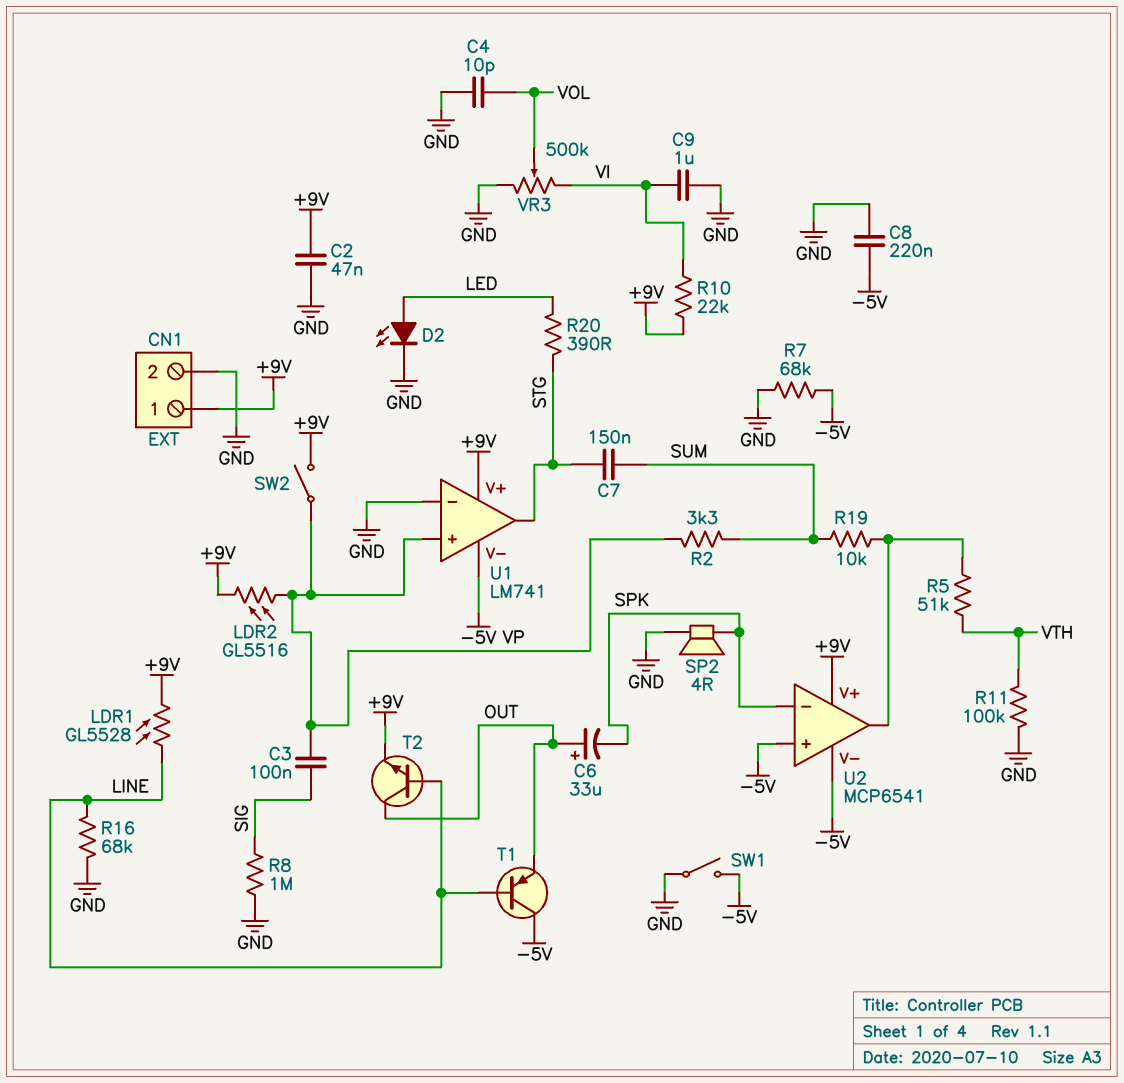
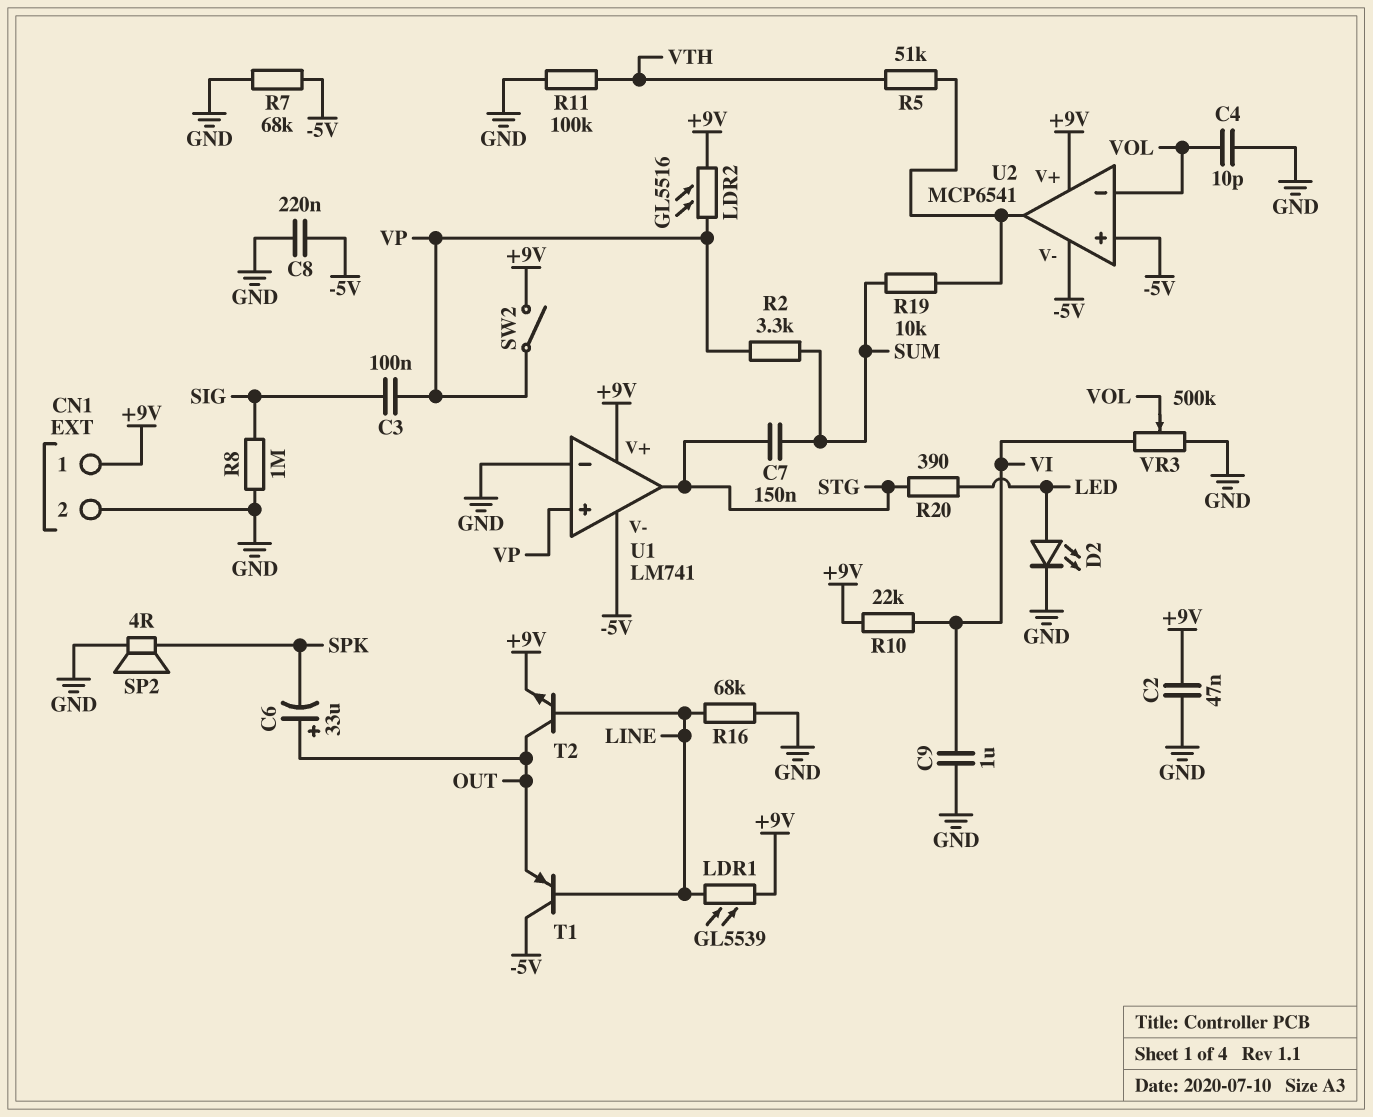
LDR1: GL5528 (+9V, LINE) -> GL5539 (+9V, LINE)
SW1: switch (-5V, GND) -> none
U2 pin in-: SPK -> VOL

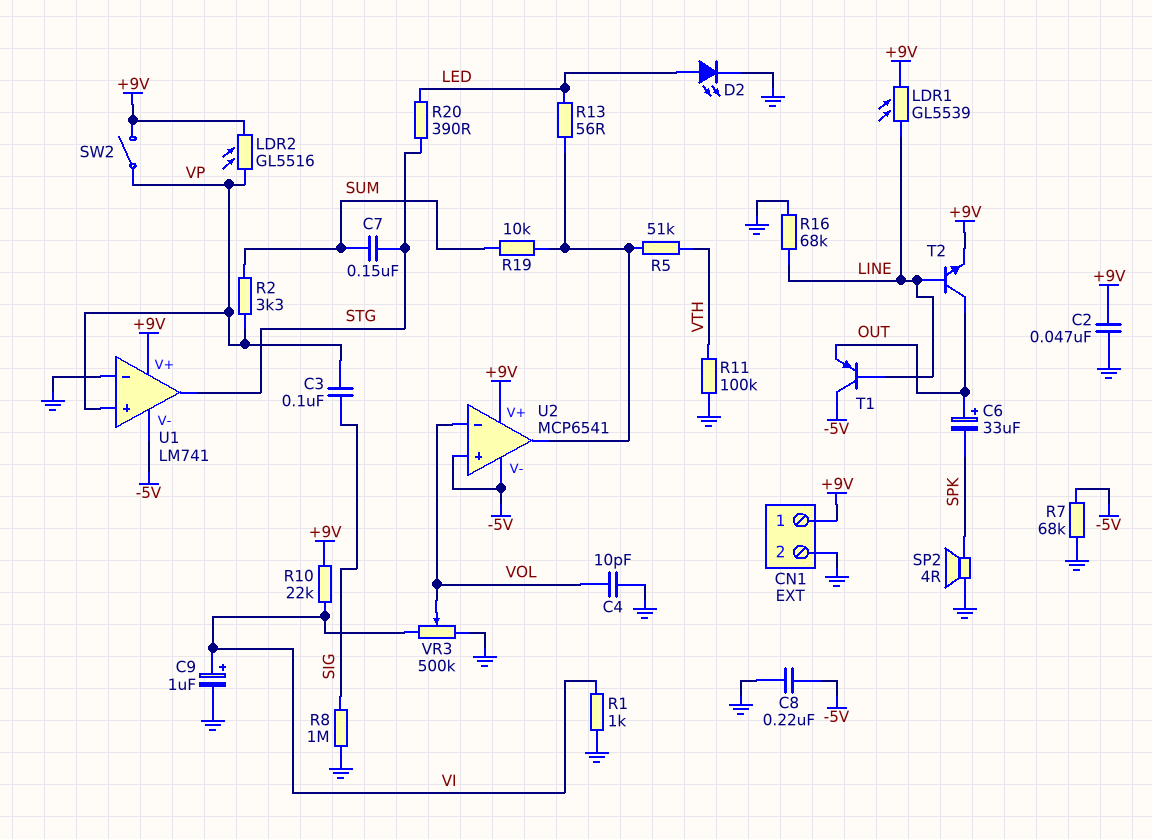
C9: 1uF (GND, VI) -> 1uF (plus VI, minus GND)
R1: none -> 1k (GND, VI)
R13: none -> 56 (LED, U2/out)

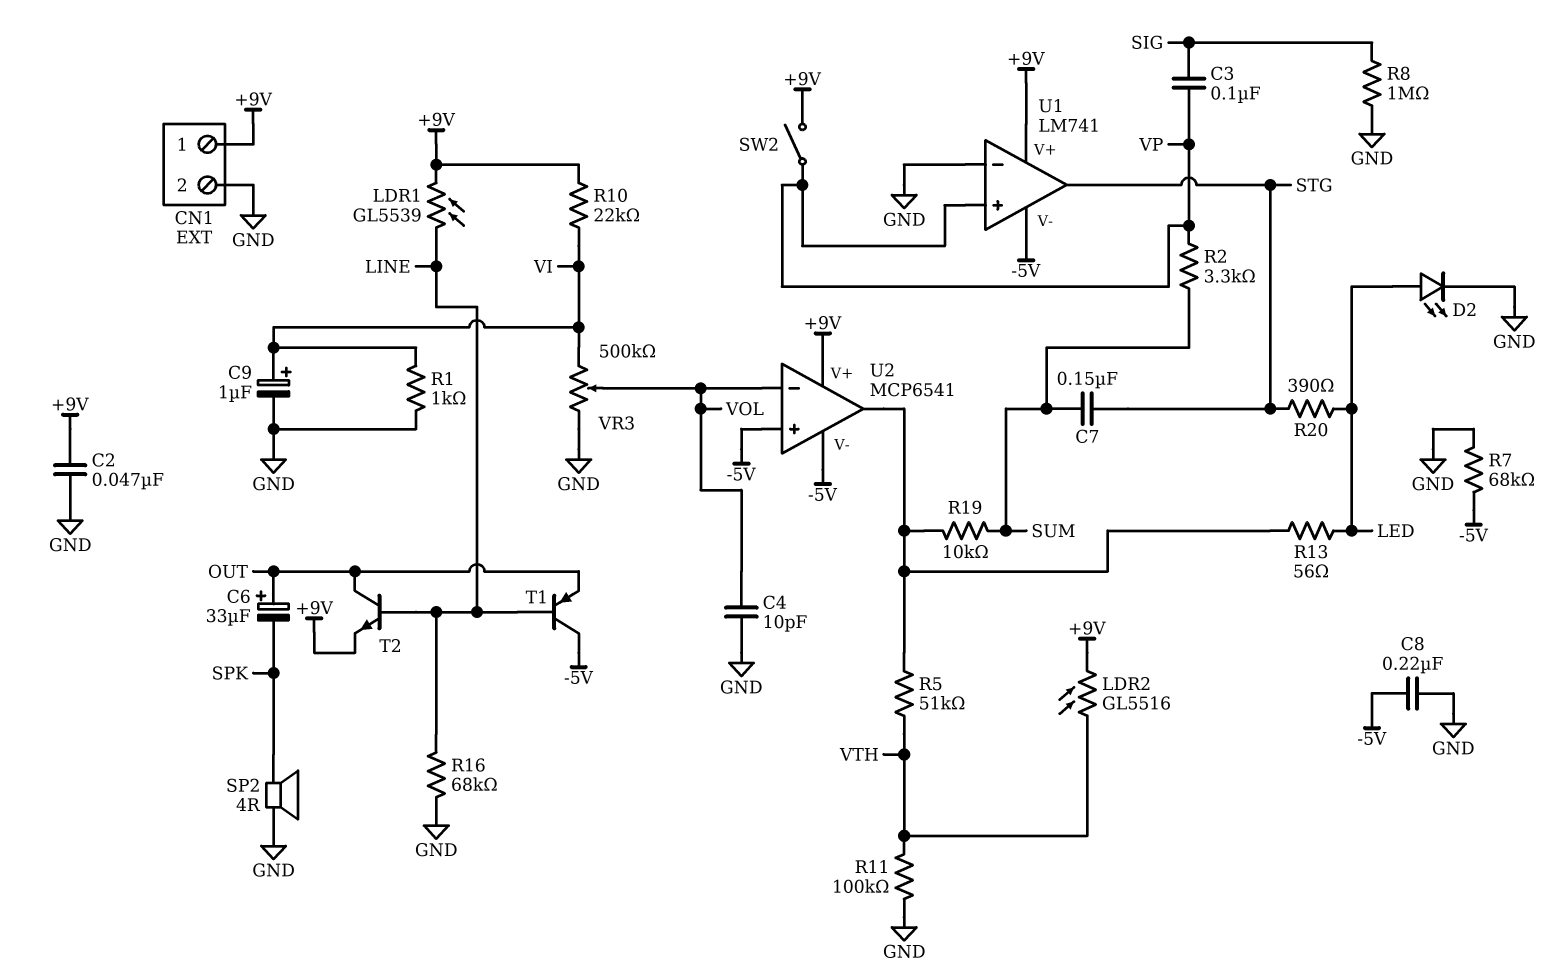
LDR2: GL5516 (+9V, VP) -> GL5516 (+9V, VTH)

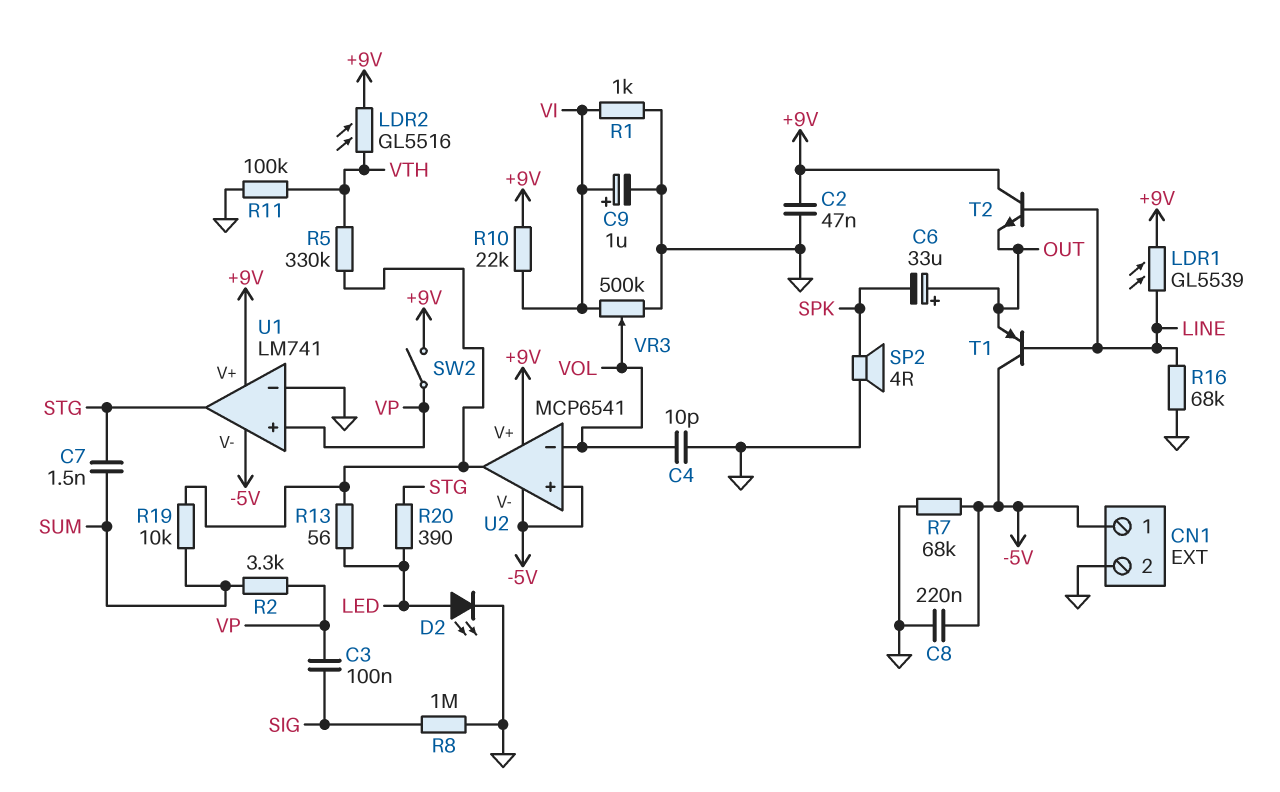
C7: 150nF (STG, SUM) -> 1.5nF (STG, SUM)
CN1 pin 1: +9V -> -5V
R5: 51k (U2/out, VTH) -> 330k (U2/out, VTH)
T2: NPN (B LINE, C OUT, E +9V) -> NPN (B LINE, C +9V, E OUT)

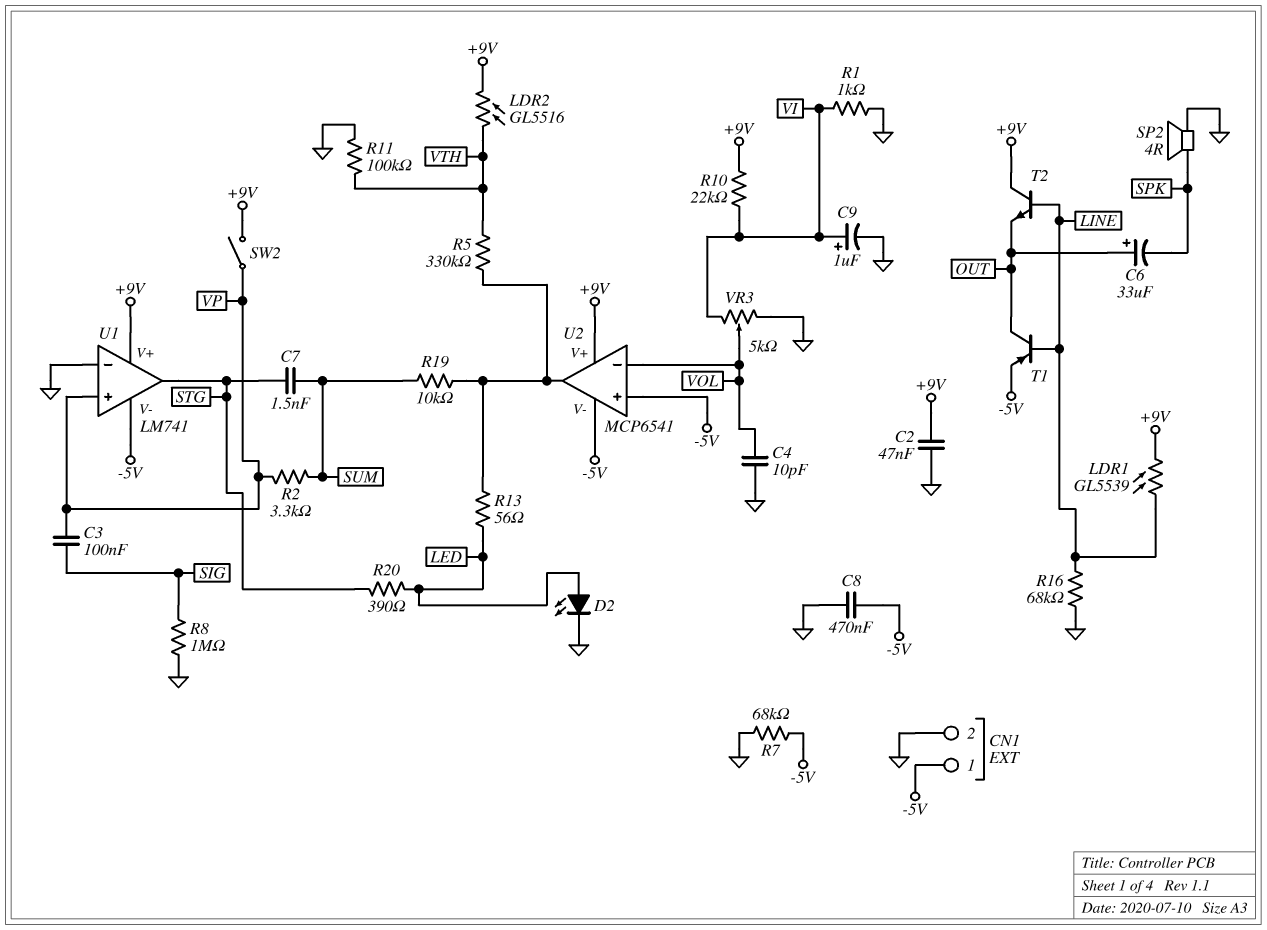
C8: 220nF (-5V, GND) -> 470nF (-5V, GND)
T1: PNP (B LINE, C -5V, E OUT) -> PNP (B LINE, C OUT, E -5V)
VR3: 500k (GND, VI, wiper VOL) -> 5k (GND, VI, wiper VOL)

